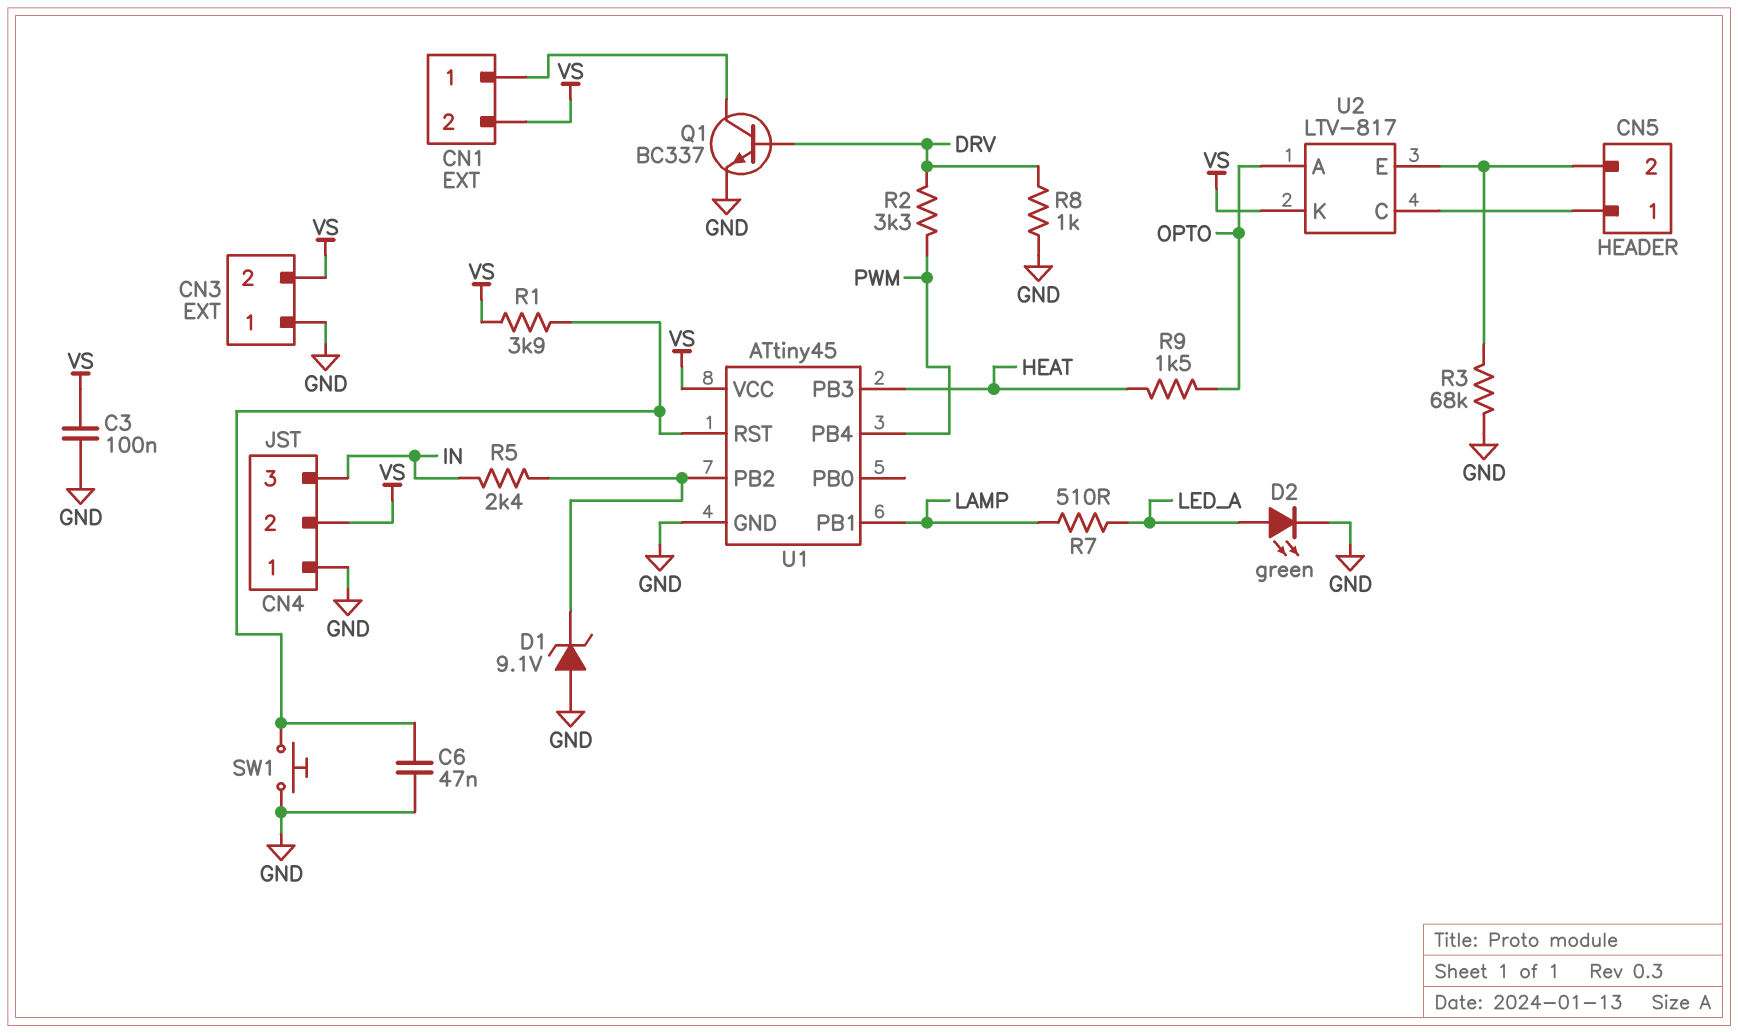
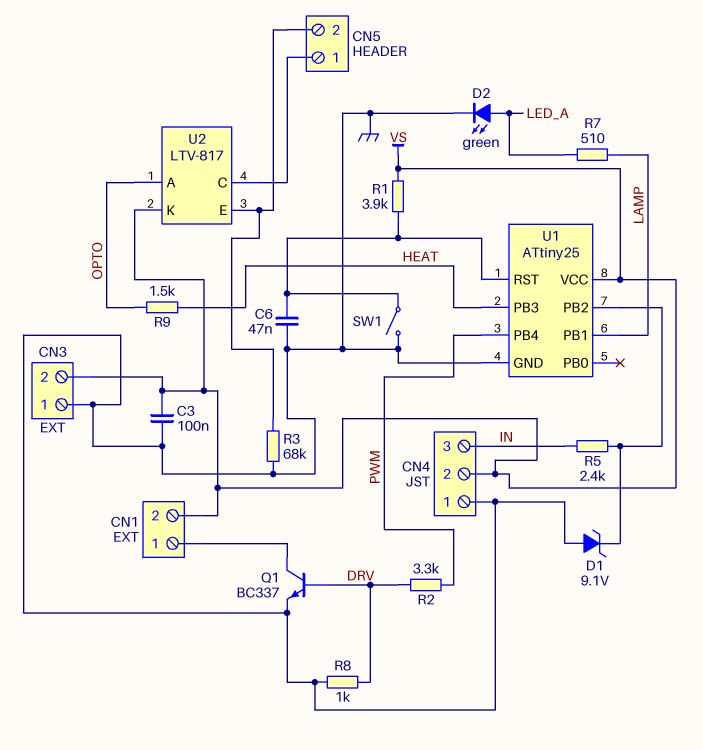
SW1: button (GND, U1/RST) -> switch (GND, U1/RST)
U1: ATtiny45 -> ATtiny25

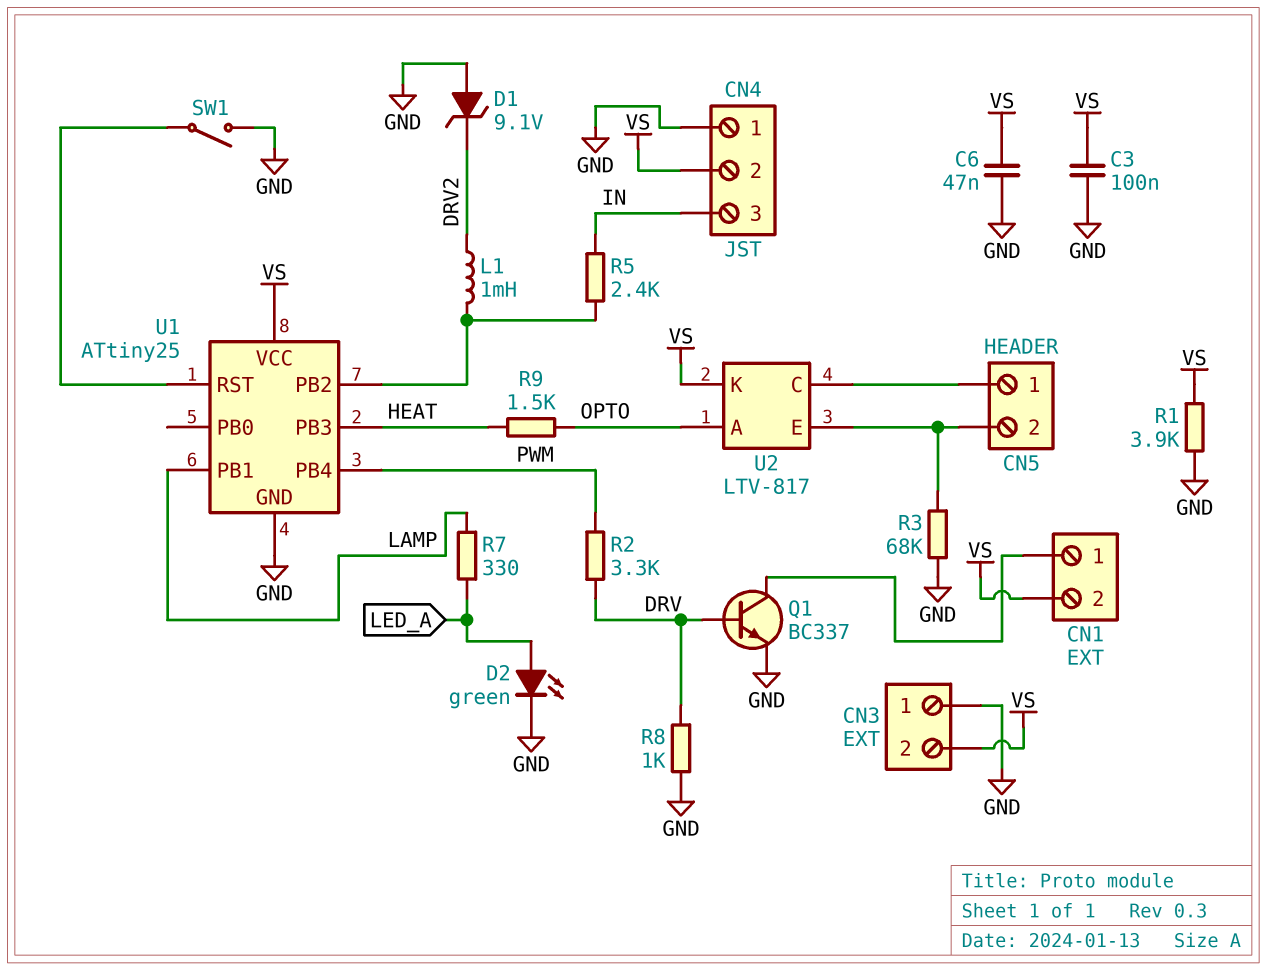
C6: 47nF (GND, U1/RST) -> 47nF (GND, VS)
D1: zener 9.1V (A GND, K U1/PB2) -> zener 9.1V (A GND, K DRV2)
L1: none -> 1mH (DRV2, U1/PB2)
R1: 3.9k (U1/RST, VS) -> 3.9k (GND, VS)
R7: 510 (LAMP, LED_A) -> 330 (LAMP, LED_A)

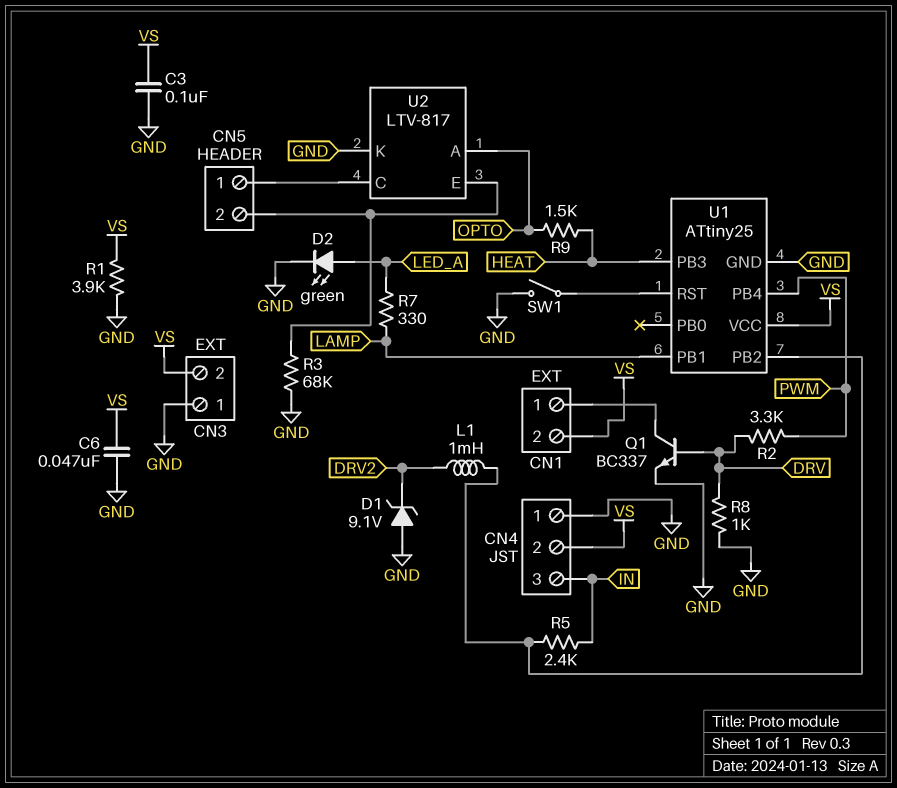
U2 pin K: VS -> GND

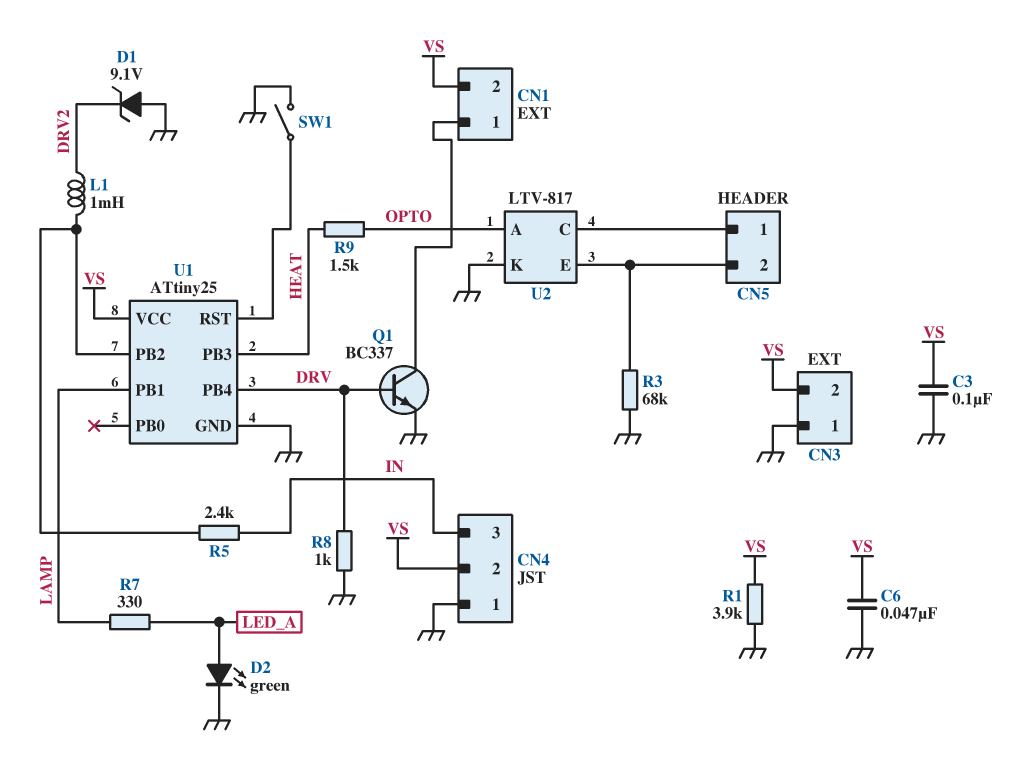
R2: 3.3k (DRV, PWM) -> none
U1 pin PB4: PWM -> DRV

